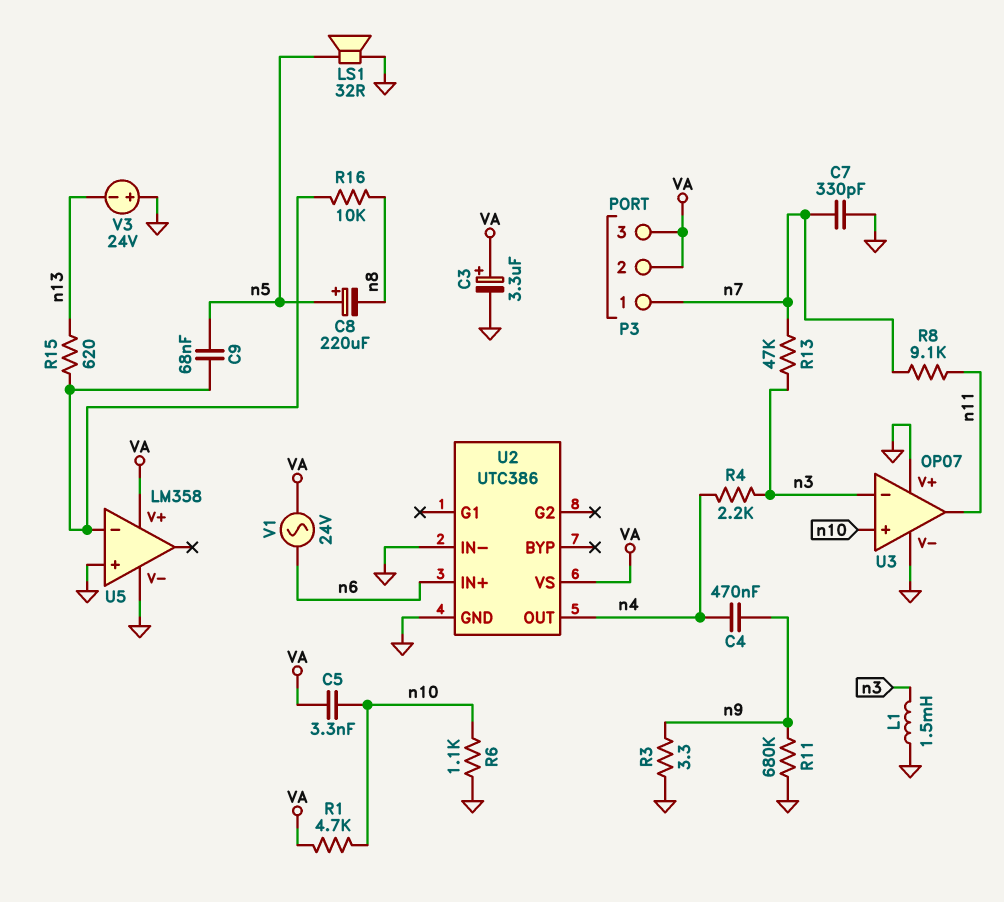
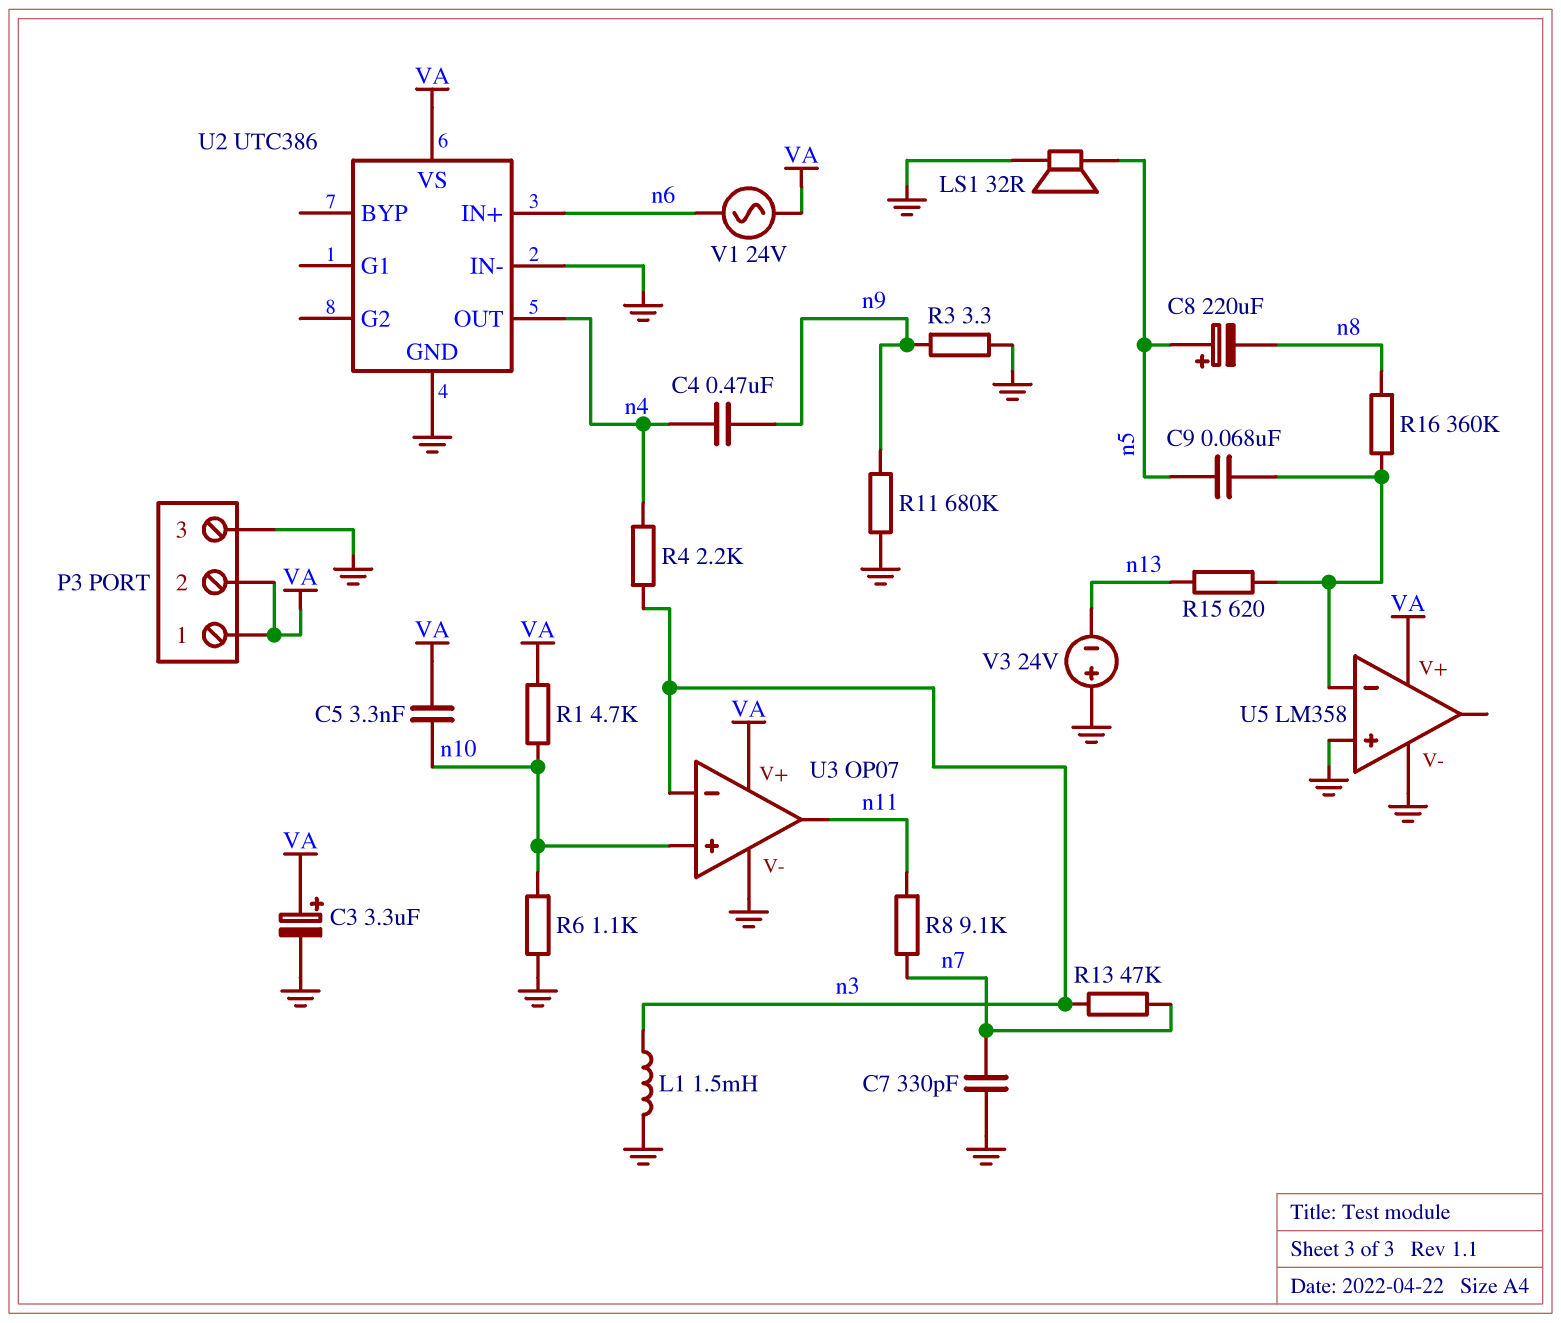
P3 pin 1: n7 -> VA
P3 pin 3: VA -> GND
R16: 10k (U5/in-, n8) -> 360k (U5/in-, n8)
U3 pin V+: GND -> VA

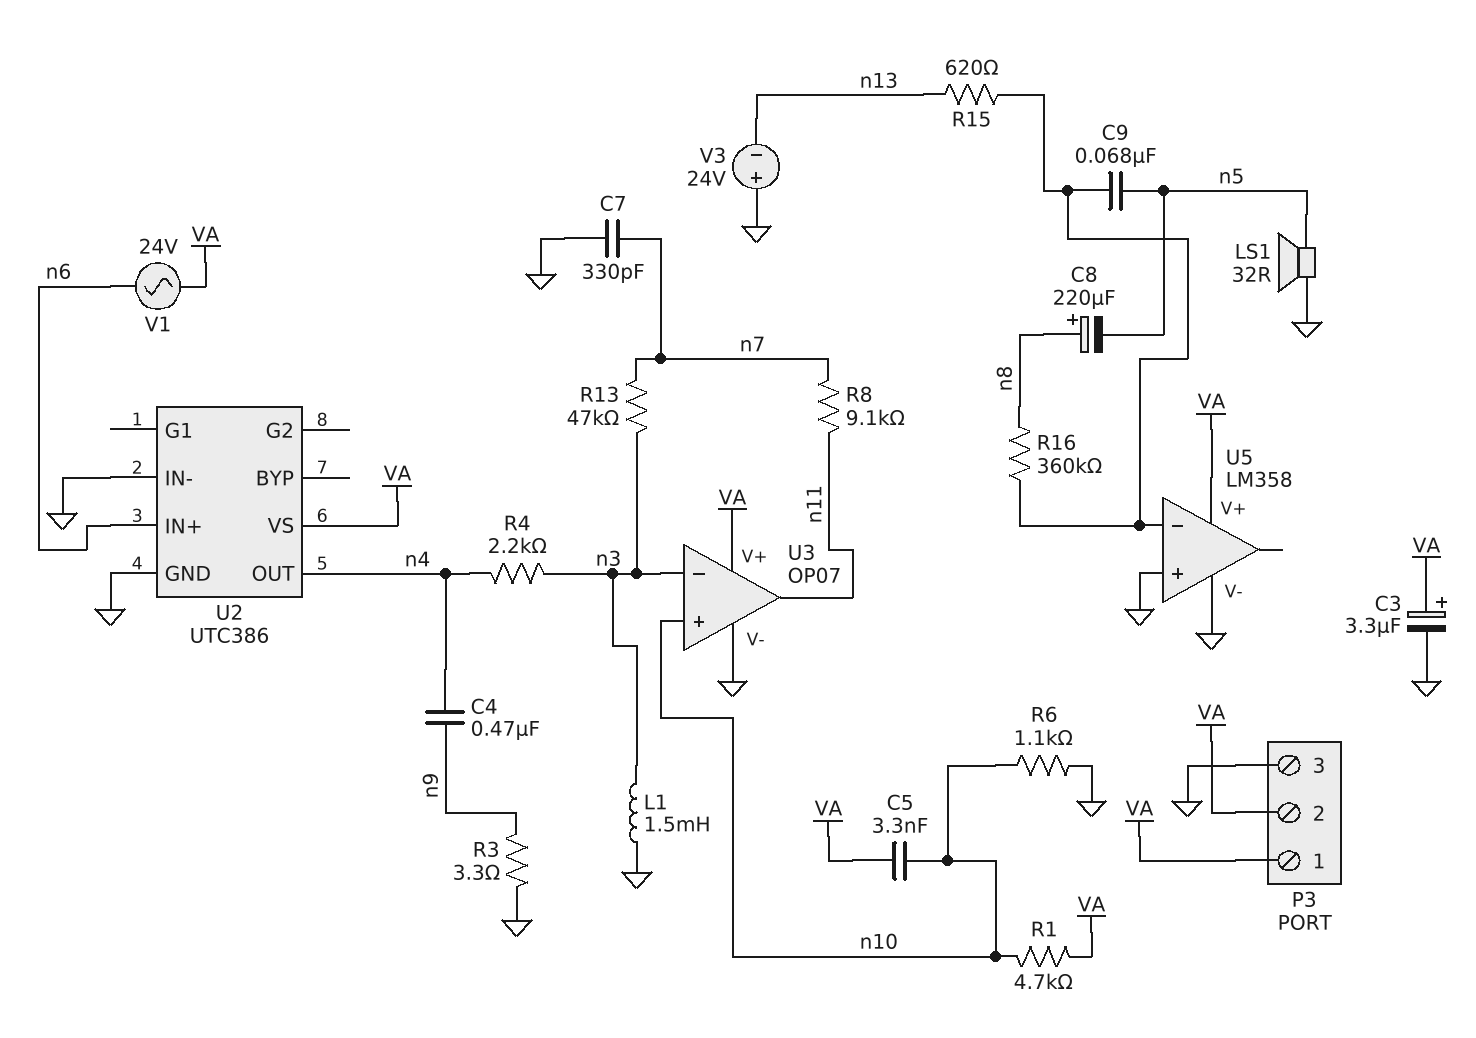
C8: 220uF (plus n5, minus n8) -> 220uF (plus n8, minus n5)
R11: 680k (GND, n9) -> none

